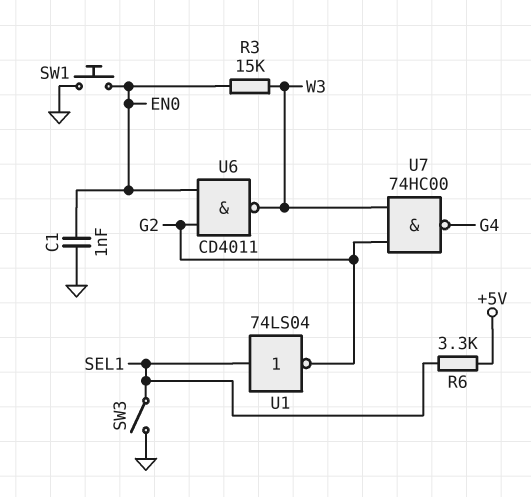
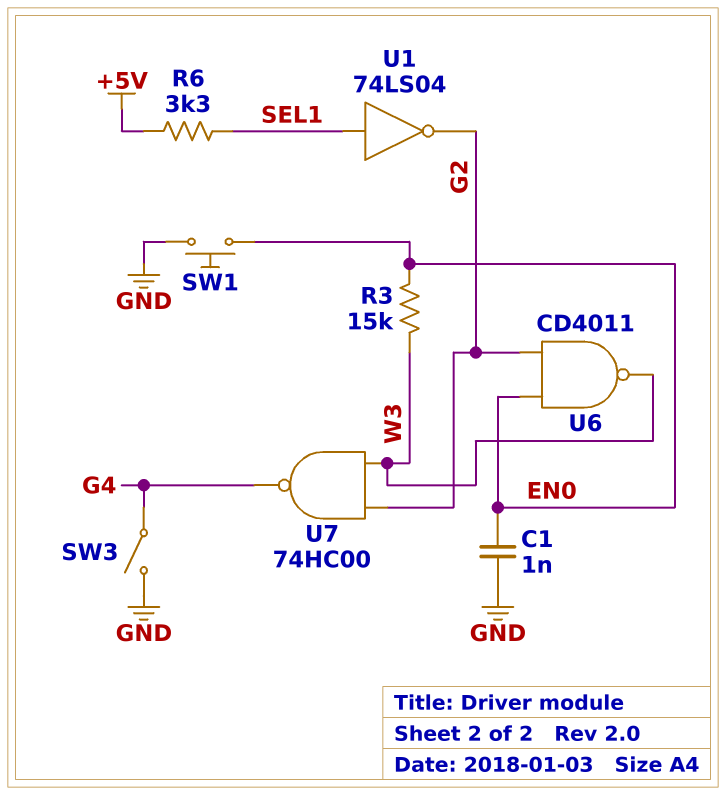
SW3: switch (GND, SEL1) -> switch (G4, GND)

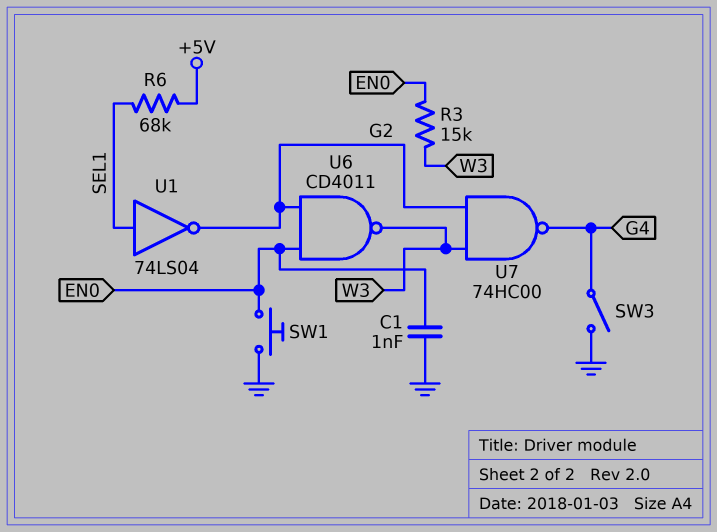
R6: 3.3k (+5V, SEL1) -> 68k (+5V, SEL1)

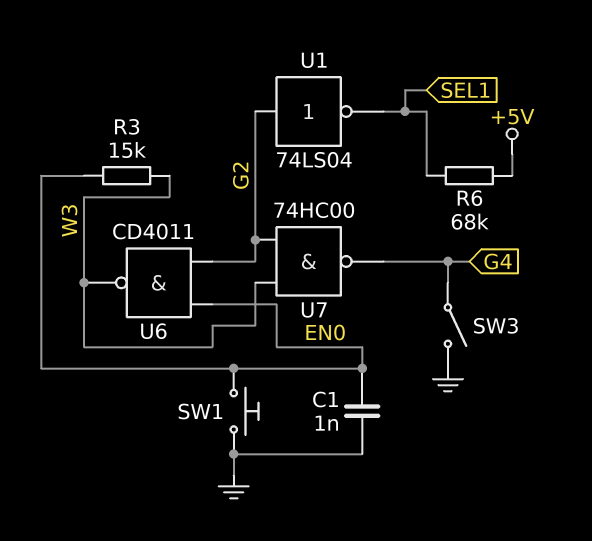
U1: NOT 74LS04 (in SEL1, out G2) -> NOT 74LS04 (in G2, out SEL1)

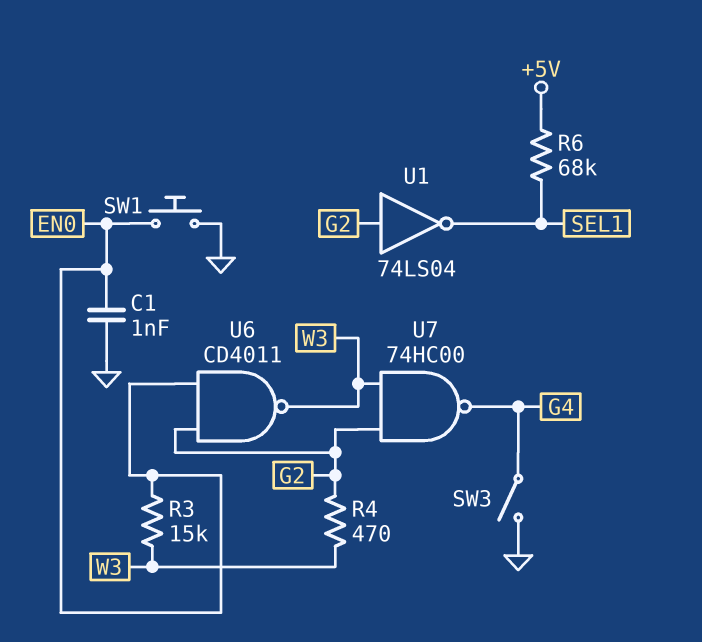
R4: none -> 470 (G2, W3)

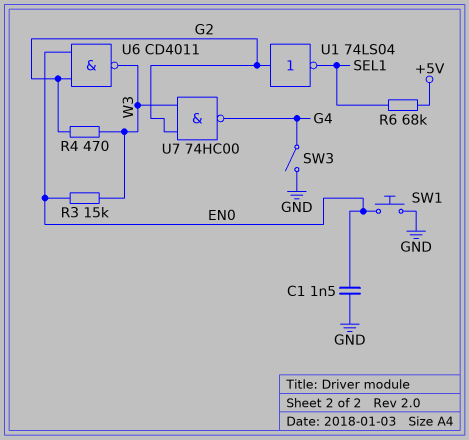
C1: 1nF (EN0, GND) -> 1.5nF (EN0, GND)

